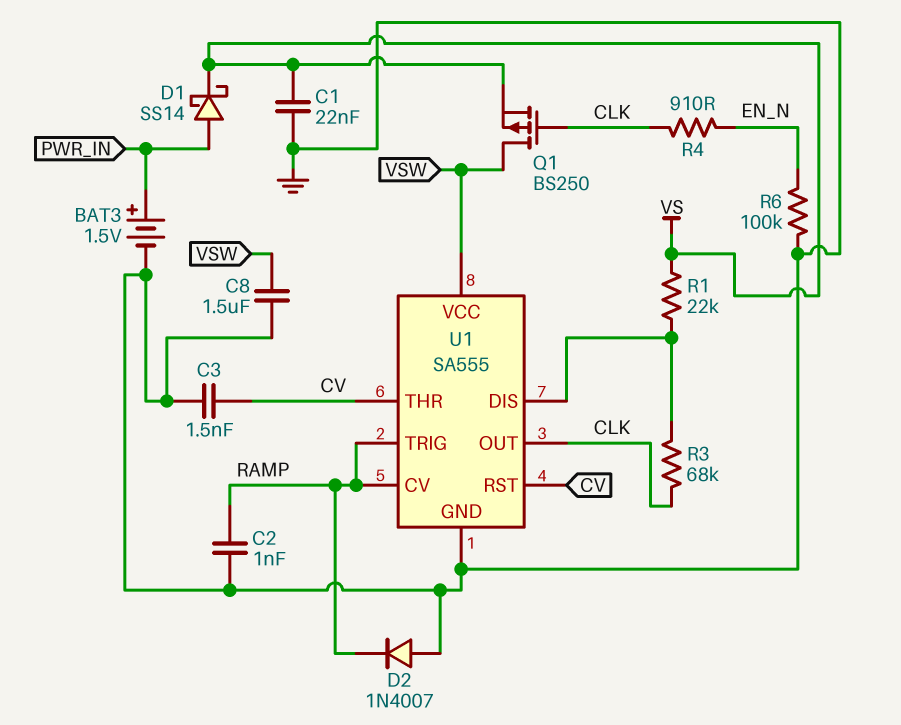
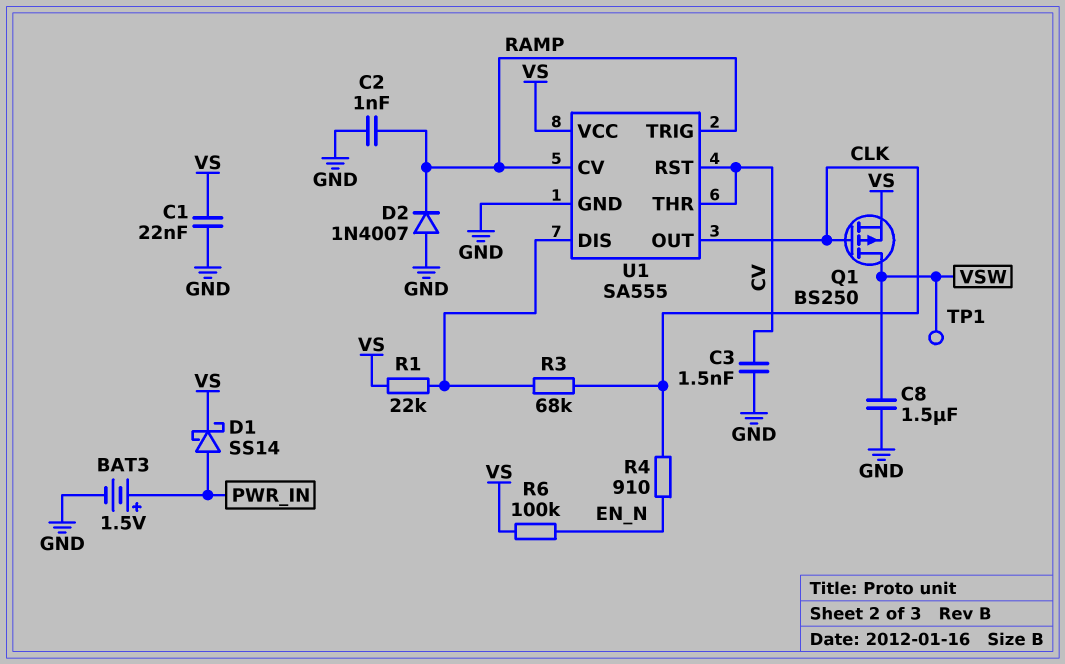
R6: 100k (EN_N, GND) -> 100k (EN_N, VS)
TP1: none -> test point (VSW)
U1 pin VCC: VSW -> VS

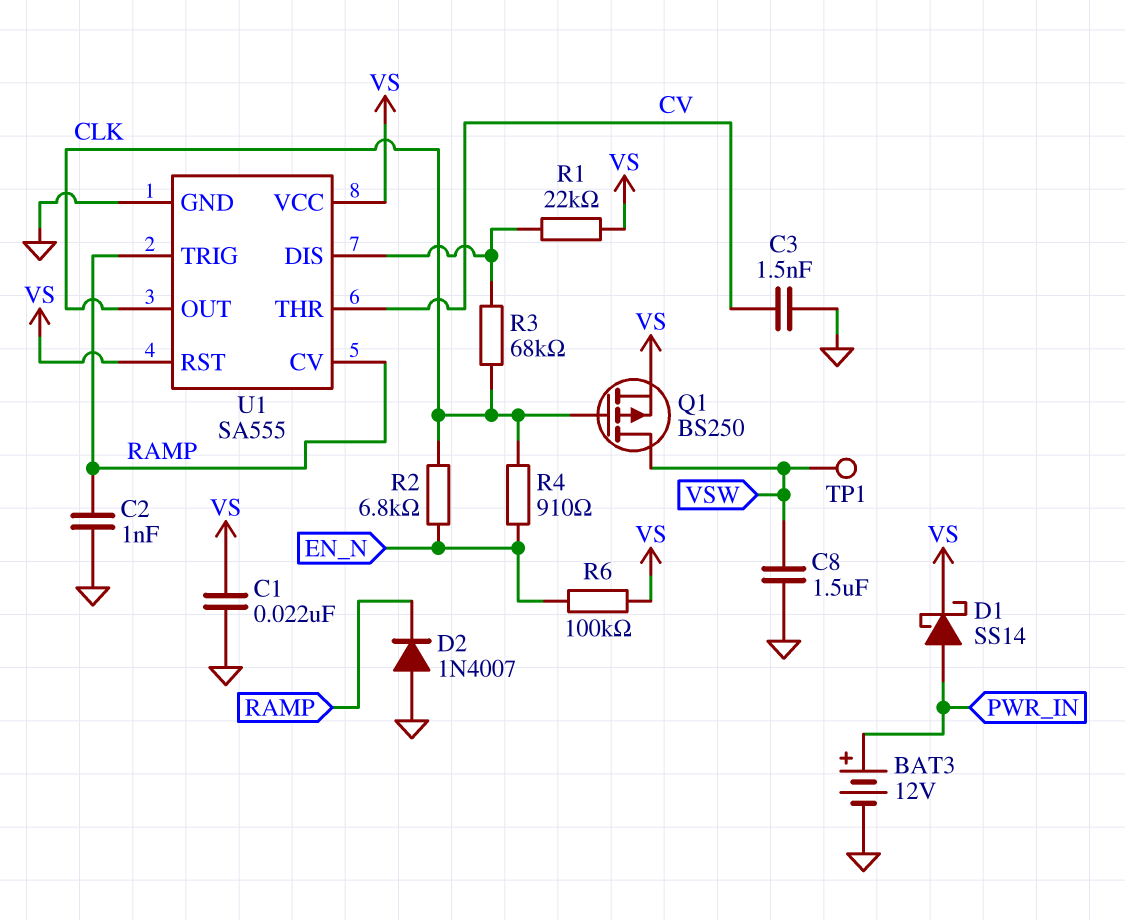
BAT3: 1.5V (plus PWR_IN, minus GND) -> 12V (plus PWR_IN, minus GND)
R2: none -> 6.8k (CLK, EN_N)
U1 pin RST: CV -> VS

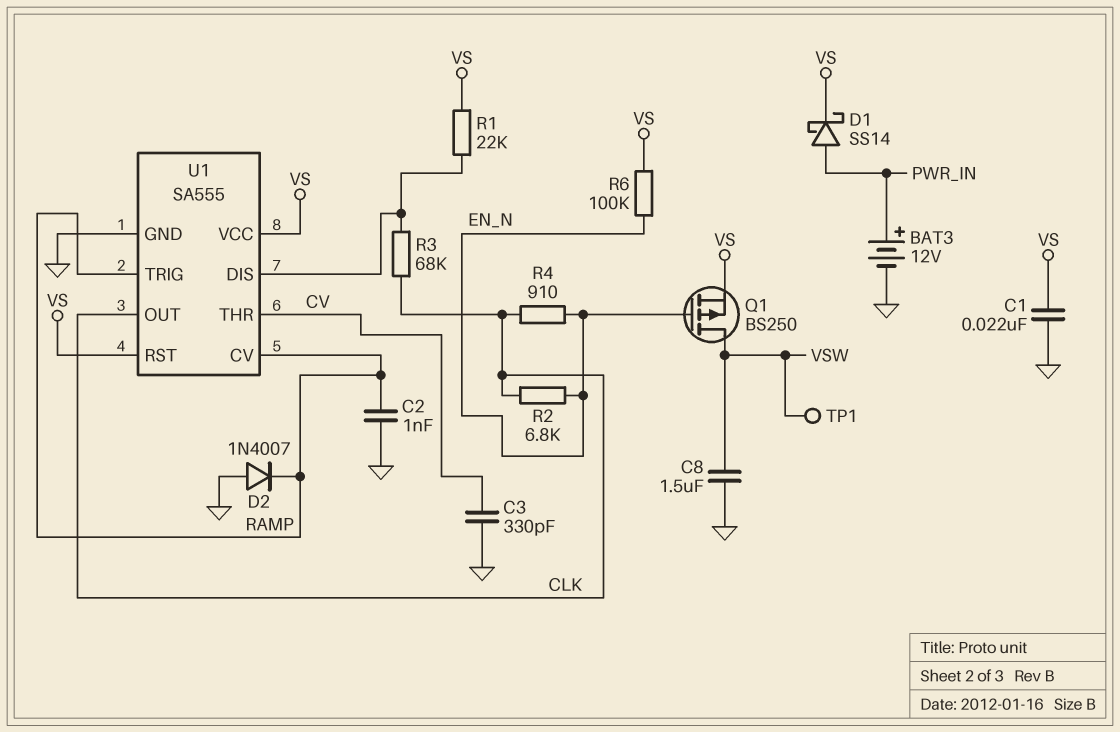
C3: 1.5nF (CV, GND) -> 330pF (CV, GND)
Q1: PMOS BS250 (G CLK, D VSW, S VS) -> PMOS BS250 (G EN_N, D VSW, S VS)

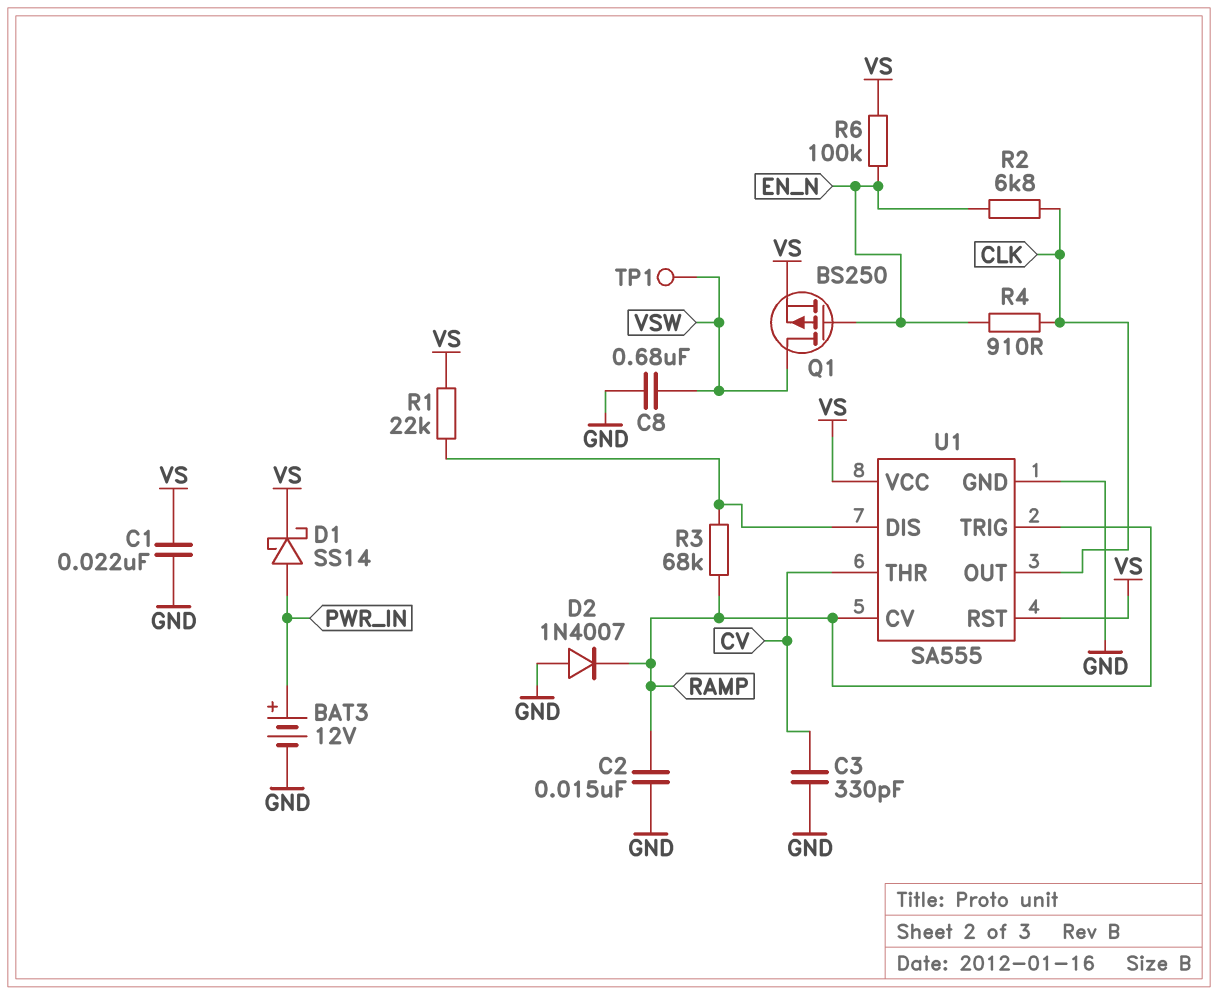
C2: 1nF (GND, RAMP) -> 15nF (GND, RAMP)
C8: 1.5uF (GND, VSW) -> 680nF (GND, VSW)
R3: 68k (CLK, U1/DIS) -> 68k (RAMP, U1/DIS)

